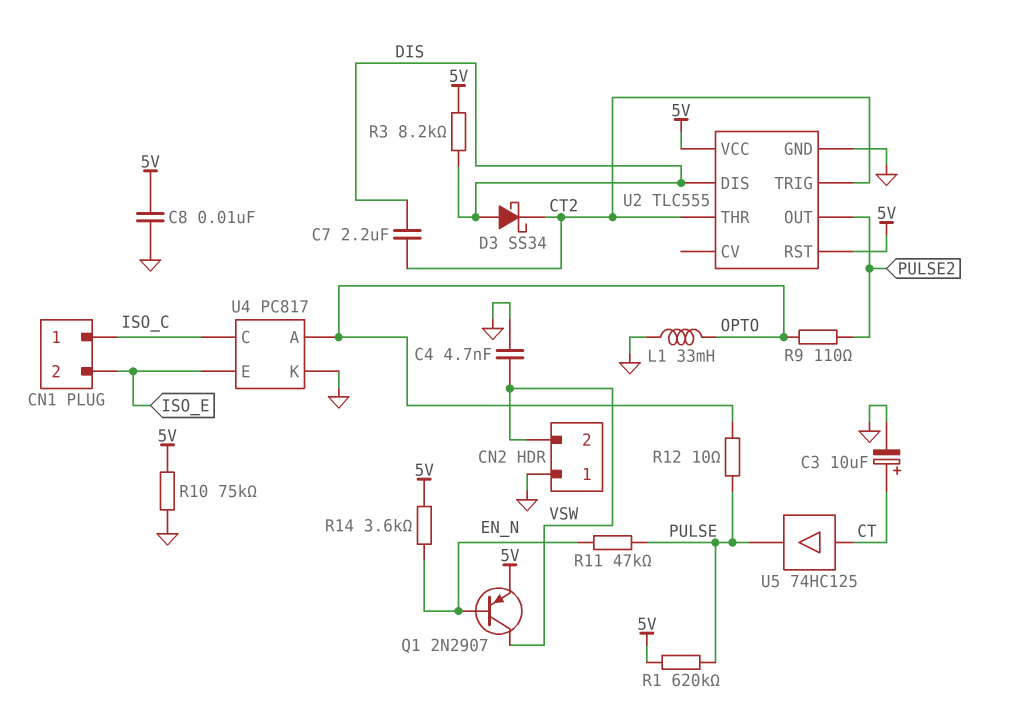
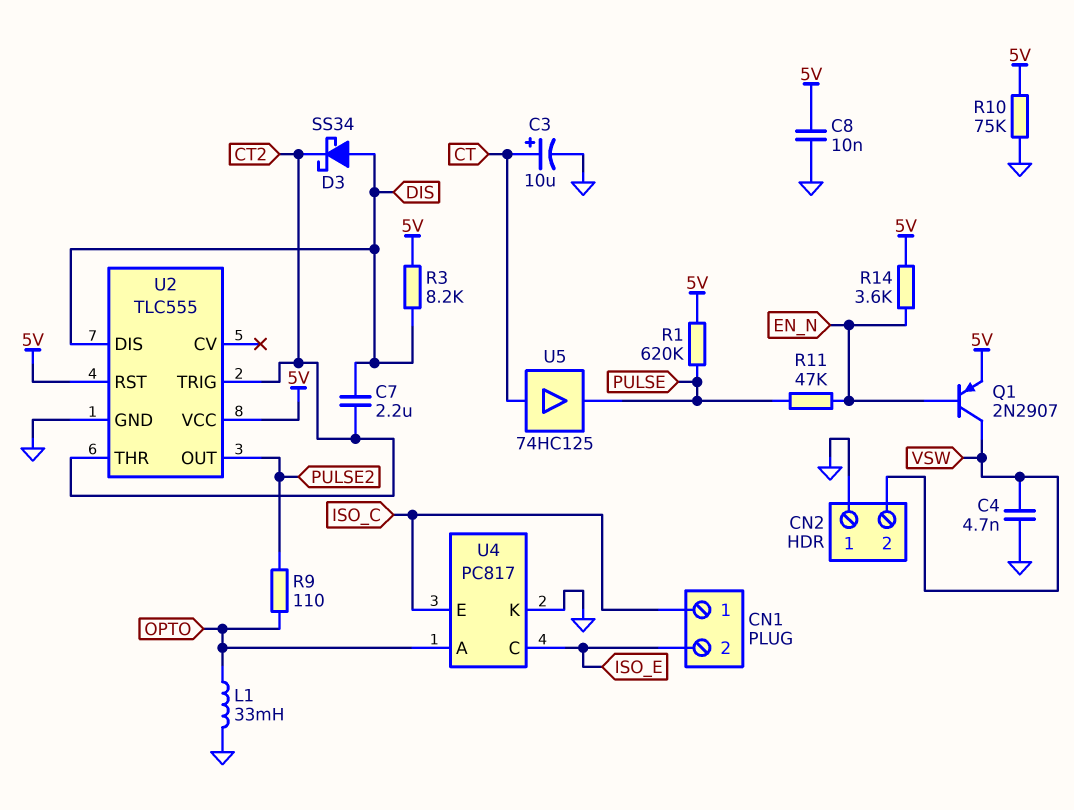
R12: 10 (OPTO, PULSE) -> none
U4 pin C: ISO_C -> ISO_E
U4 pin E: ISO_E -> ISO_C

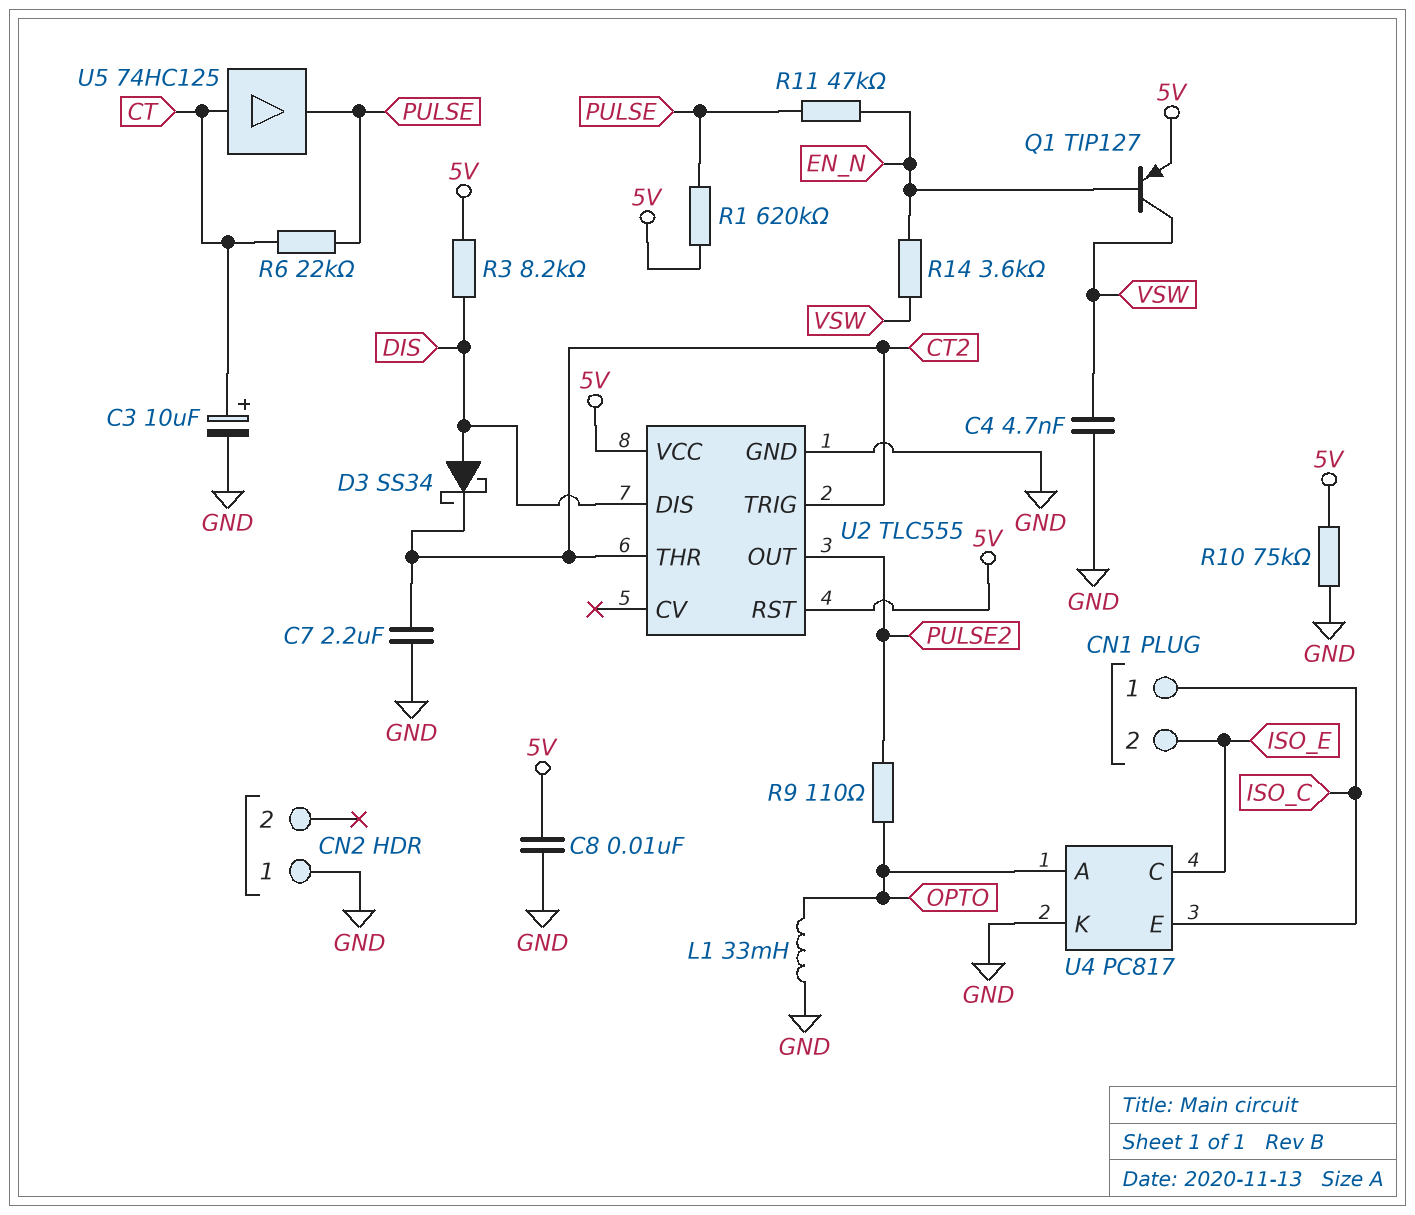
C7: 2.2uF (CT2, DIS) -> 2.2uF (CT2, GND)
CN2 pin 2: VSW -> none
Q1: PNP 2N2907 (B EN_N, C VSW, E 5V) -> PNP TIP127 (B EN_N, C VSW, E 5V)
R6: none -> 22k (CT, PULSE)
R14: 3.6k (5V, EN_N) -> 3.6k (EN_N, VSW)

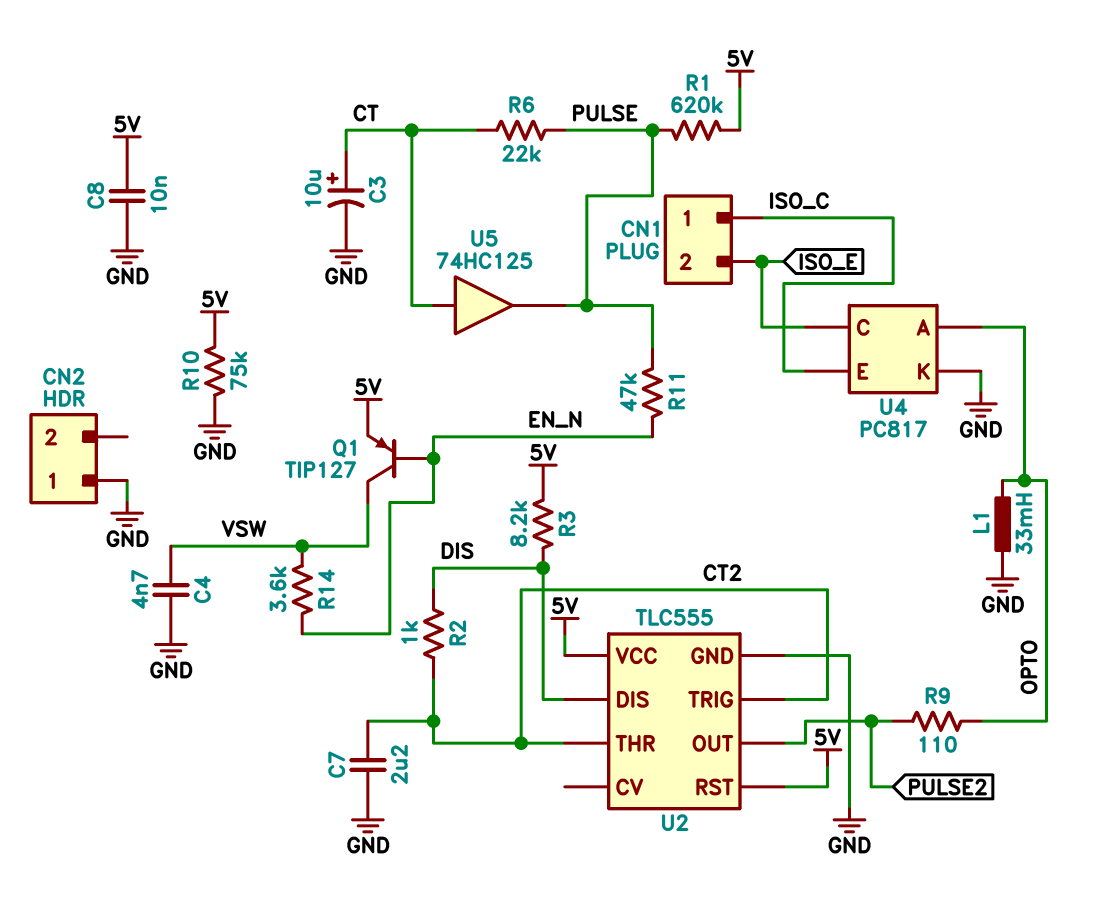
D3: schottky SS34 (A DIS, K CT2) -> none
R2: none -> 1k (CT2, DIS)

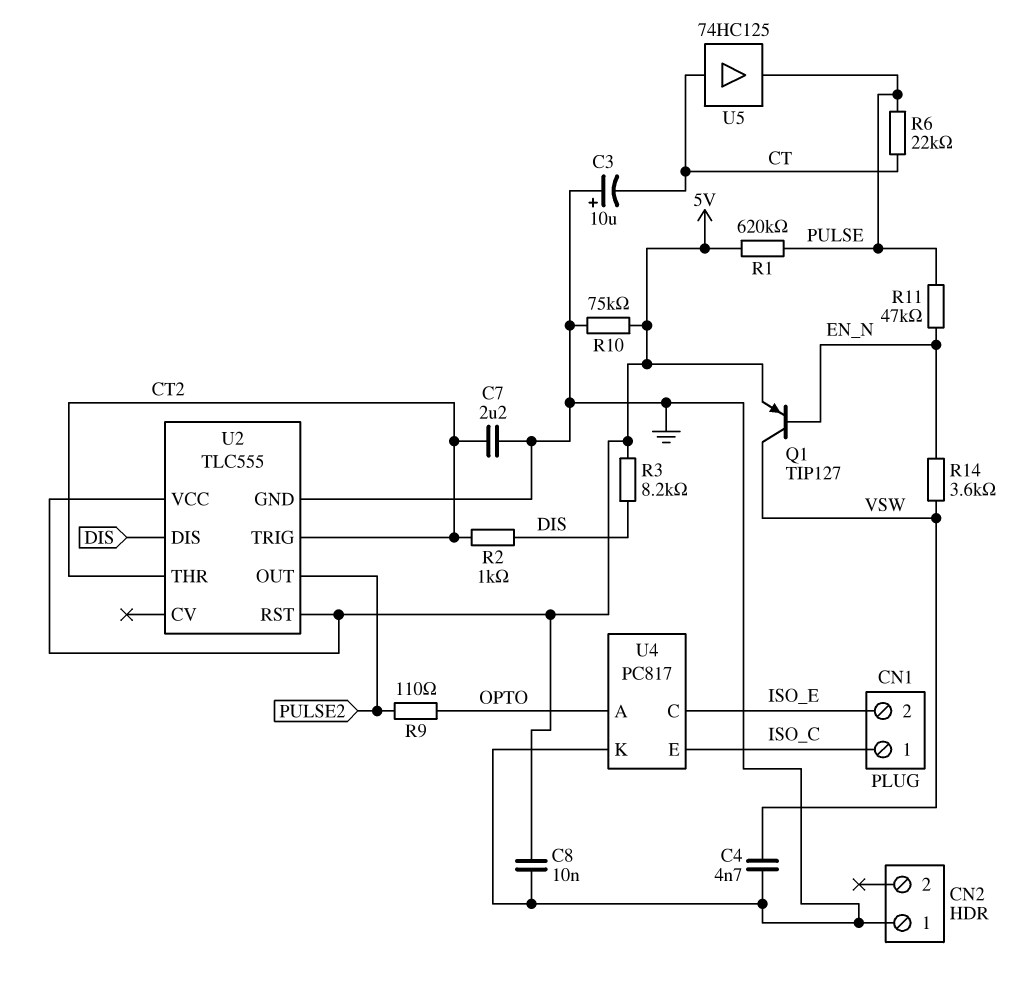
C3: 10uF (plus CT, minus GND) -> 10uF (plus GND, minus CT)
L1: 33mH (GND, OPTO) -> none

